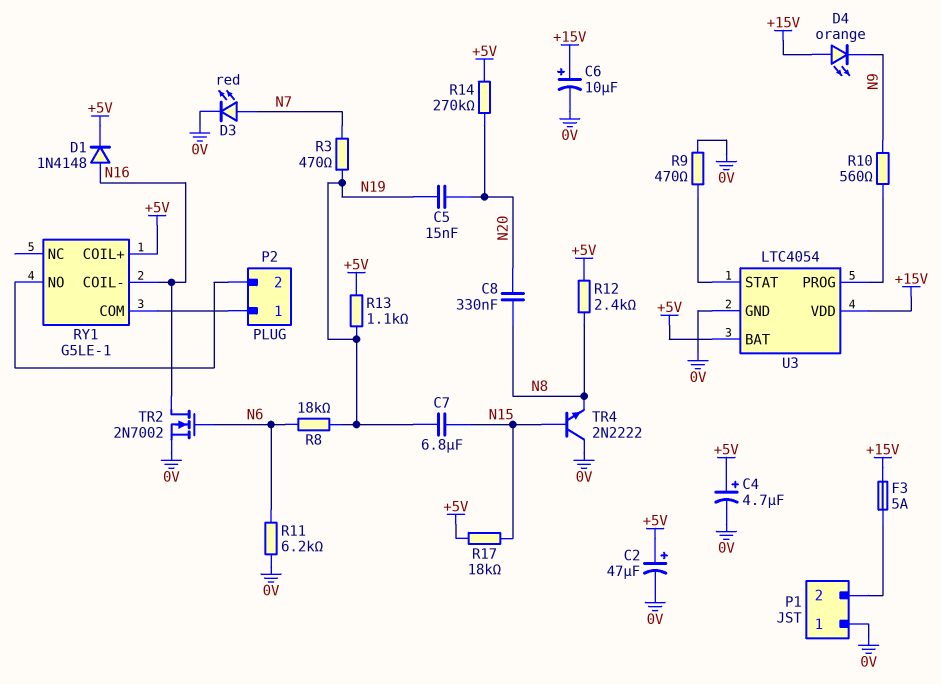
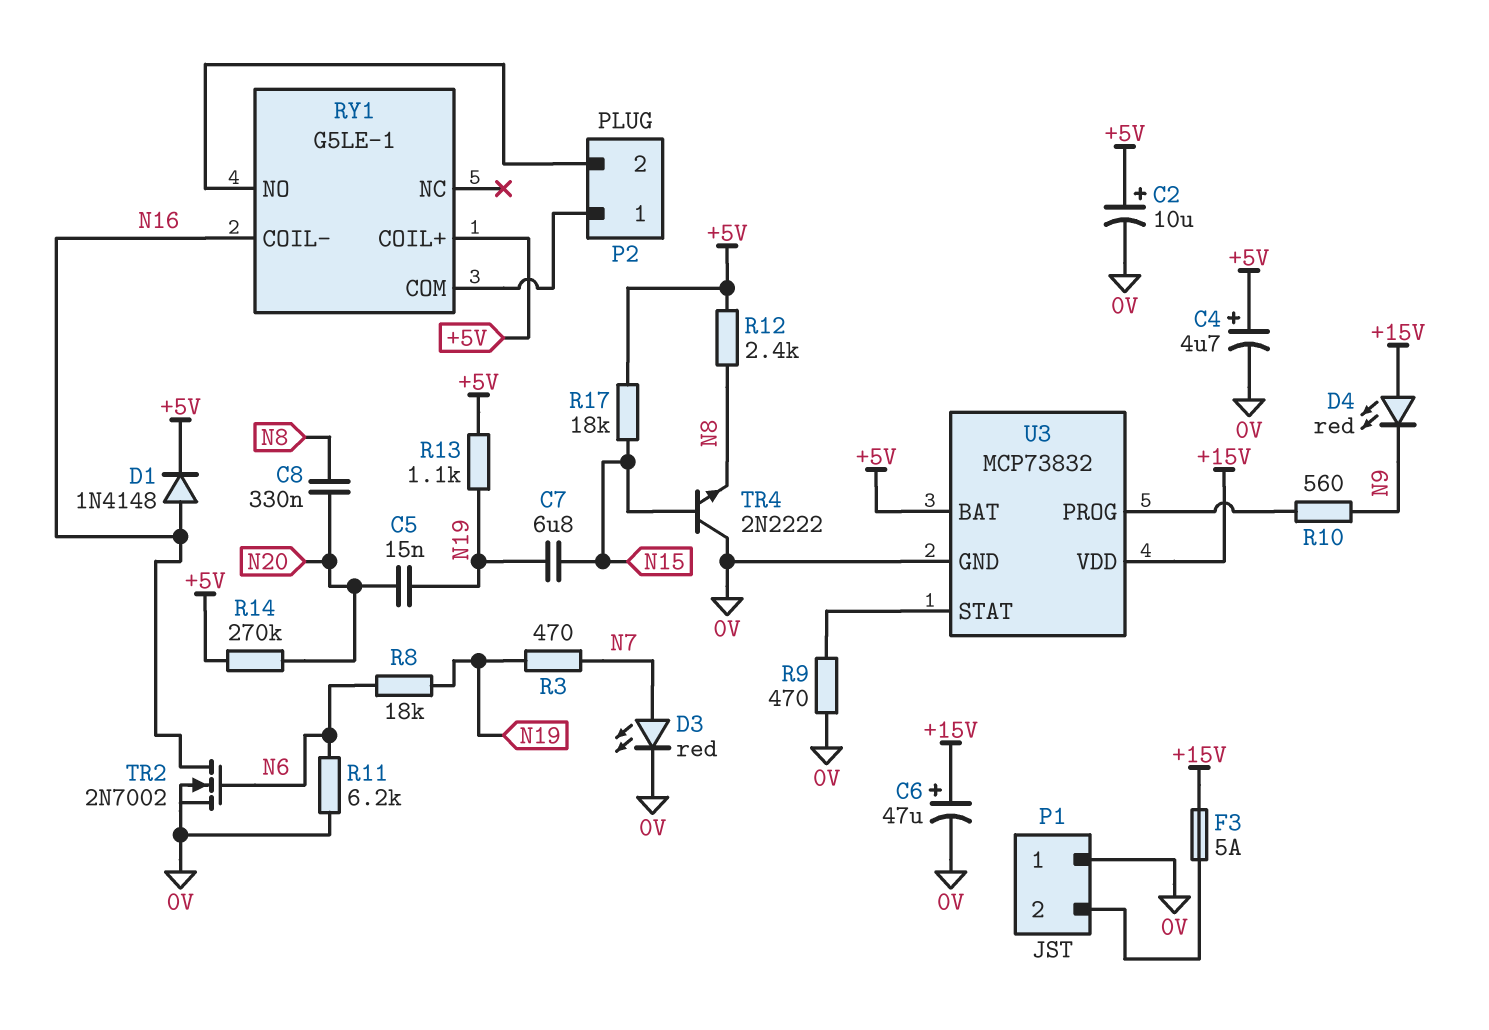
C2: 47uF (plus +5V, minus 0V) -> 10uF (plus +5V, minus 0V)
C6: 10uF (plus +15V, minus 0V) -> 47uF (plus +15V, minus 0V)
D4: LED orange (A +15V, K N9) -> LED red (A +15V, K N9)
U3: LTC4054 -> MCP73832

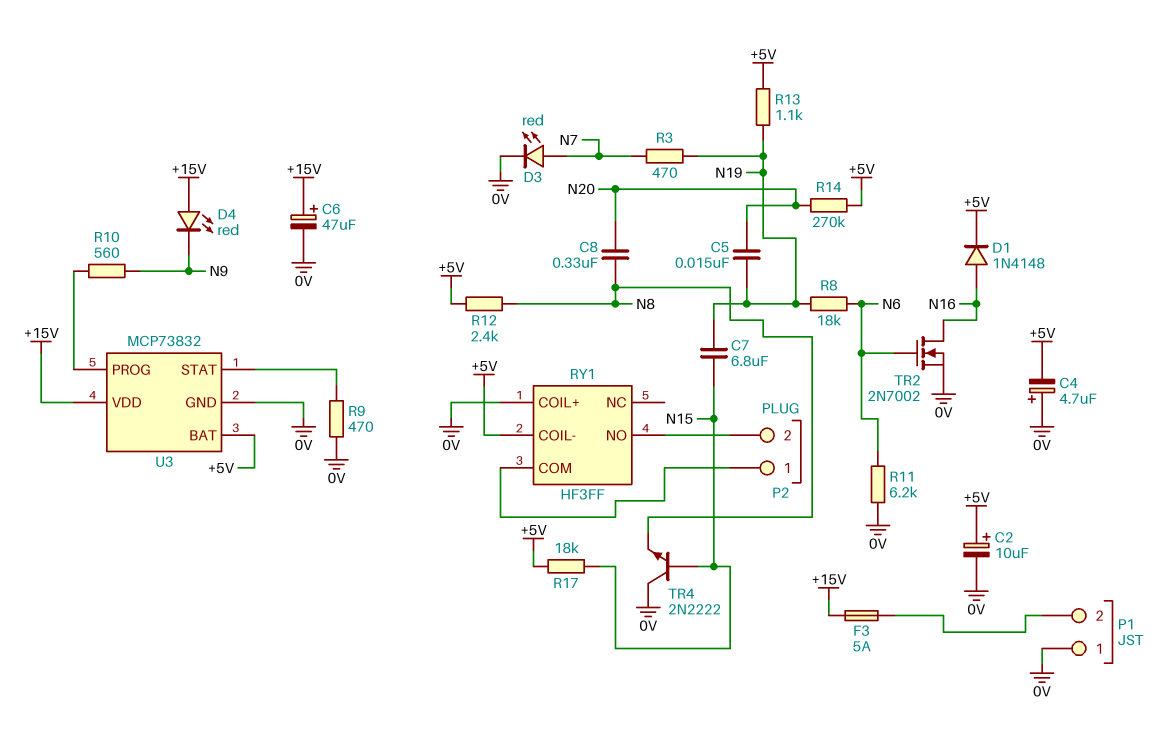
C4: 4.7uF (plus +5V, minus 0V) -> 4.7uF (plus 0V, minus +5V)
RY1: G5LE-1 -> HF3FF
RY1 pin COIL+: +5V -> 0V
RY1 pin COIL-: N16 -> +5V

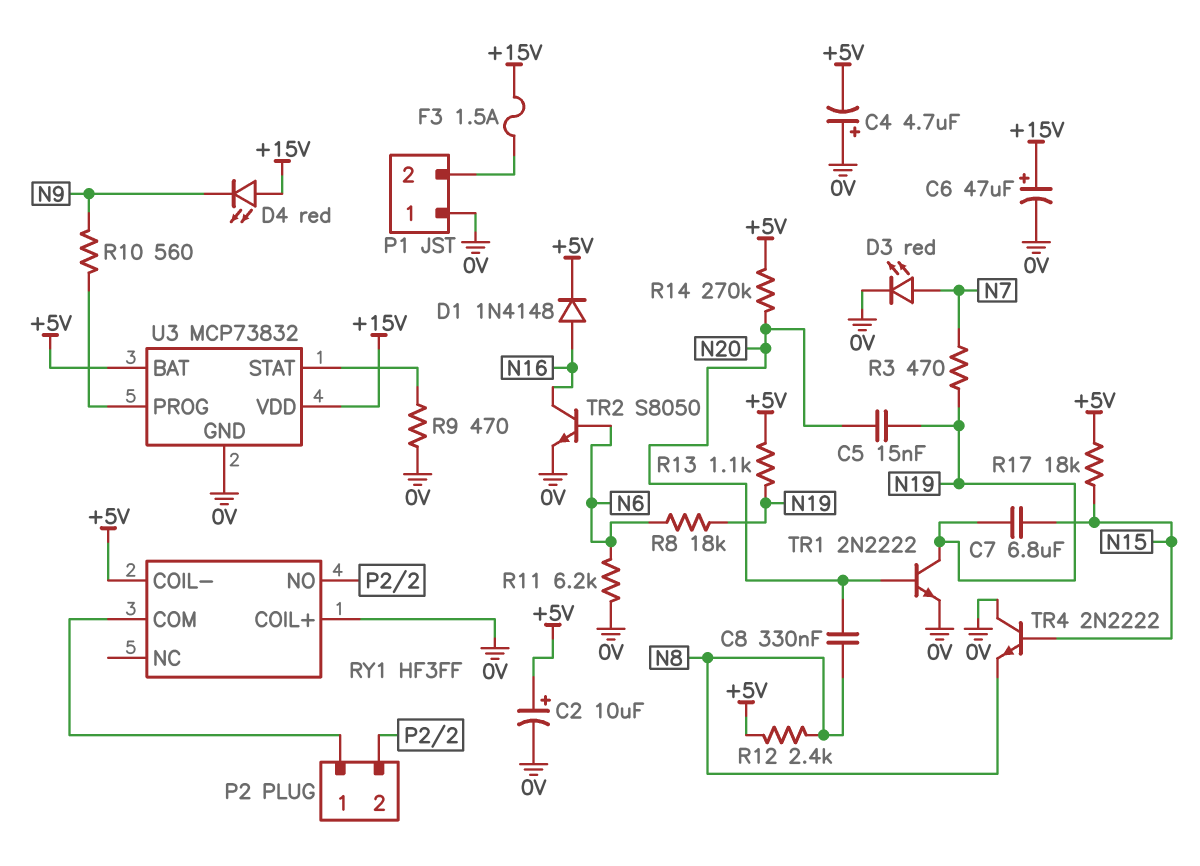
F3: 5A (+15V, P1/2) -> 1.5A (+15V, P1/2)
TR1: none -> NPN 2N2222 (B N20, C N19, E 0V)
TR2: NMOS 2N7002 (G N6, D N16, S 0V) -> NPN S8050 (B N6, C N16, E 0V)

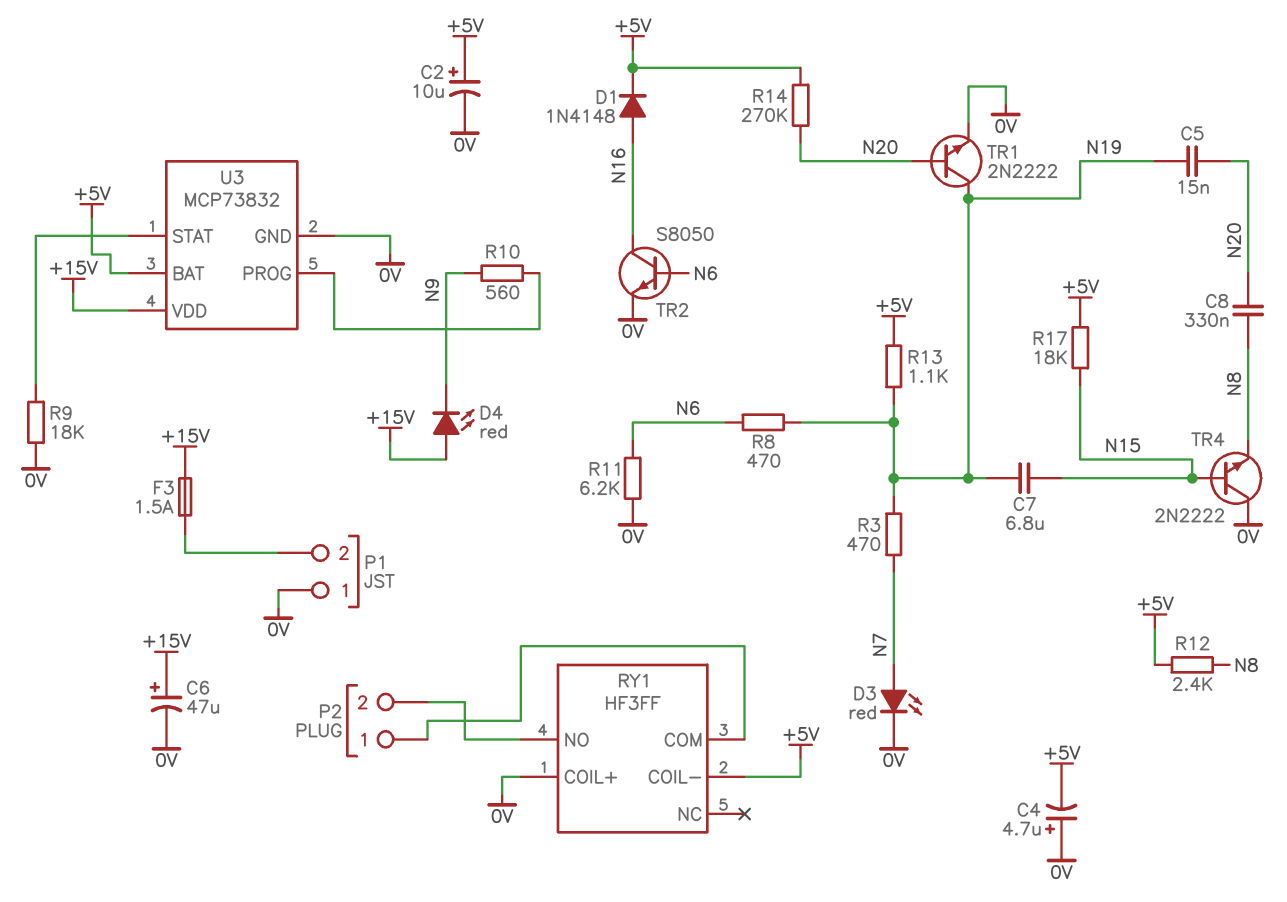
R8: 18k (N6, N19) -> 470 (N6, N19)
R9: 470 (0V, U3/STAT) -> 18k (0V, U3/STAT)

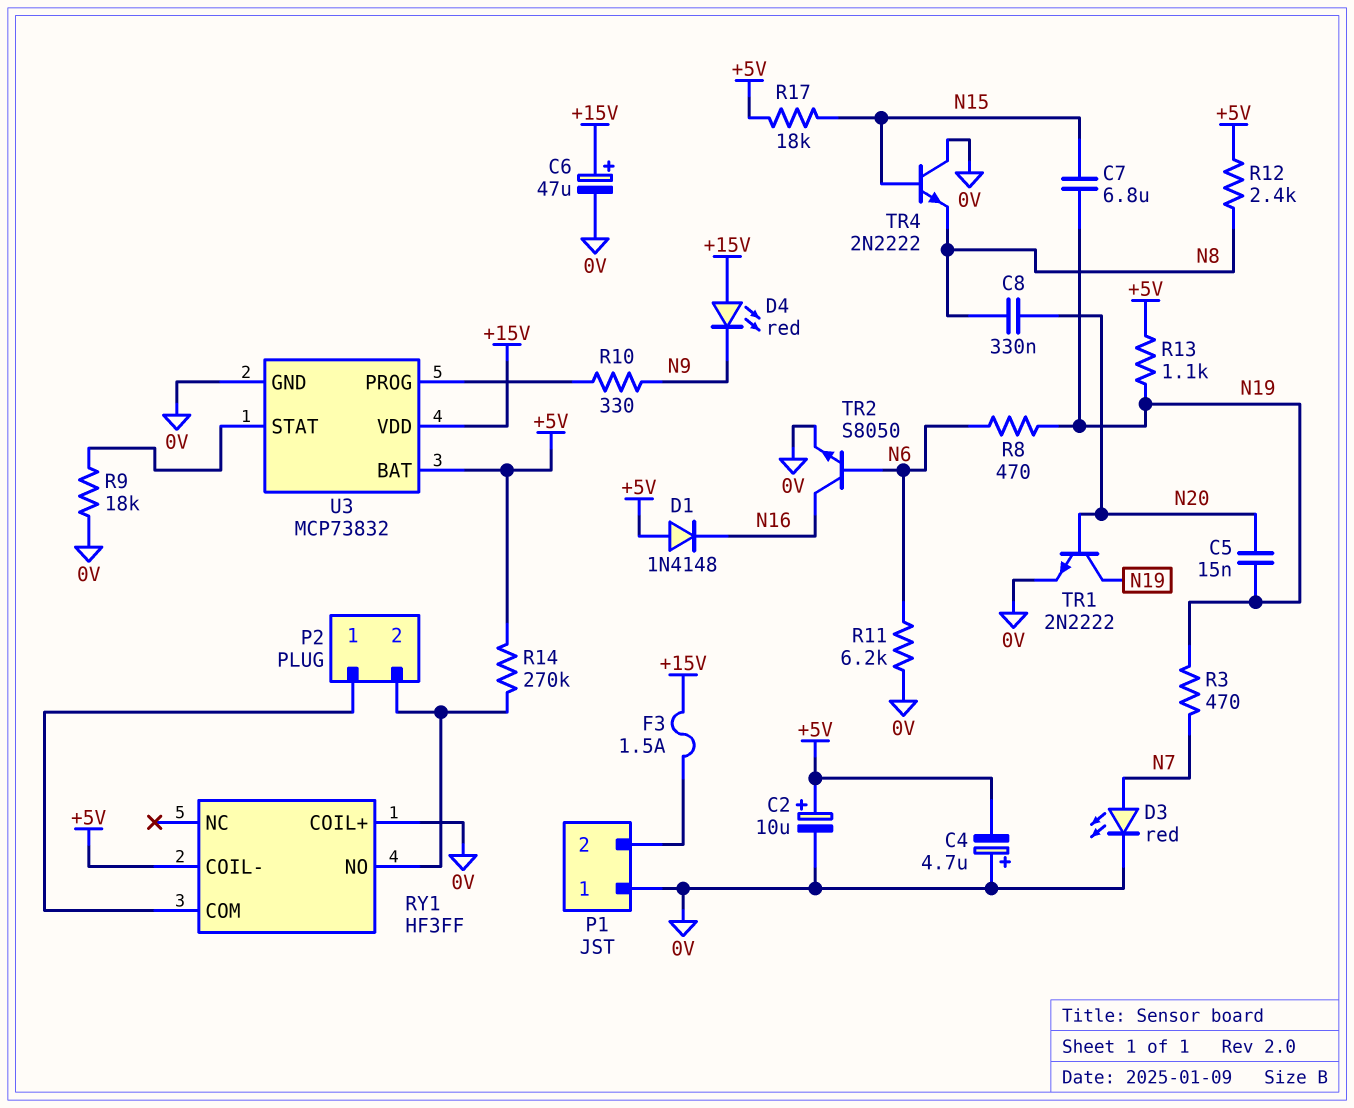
D1: diode 1N4148 (A N16, K +5V) -> diode 1N4148 (A +5V, K N16)
R10: 560 (N9, U3/PROG) -> 330 (N9, U3/PROG)
R14: 270k (+5V, N20) -> 270k (+5V, P2/2)

